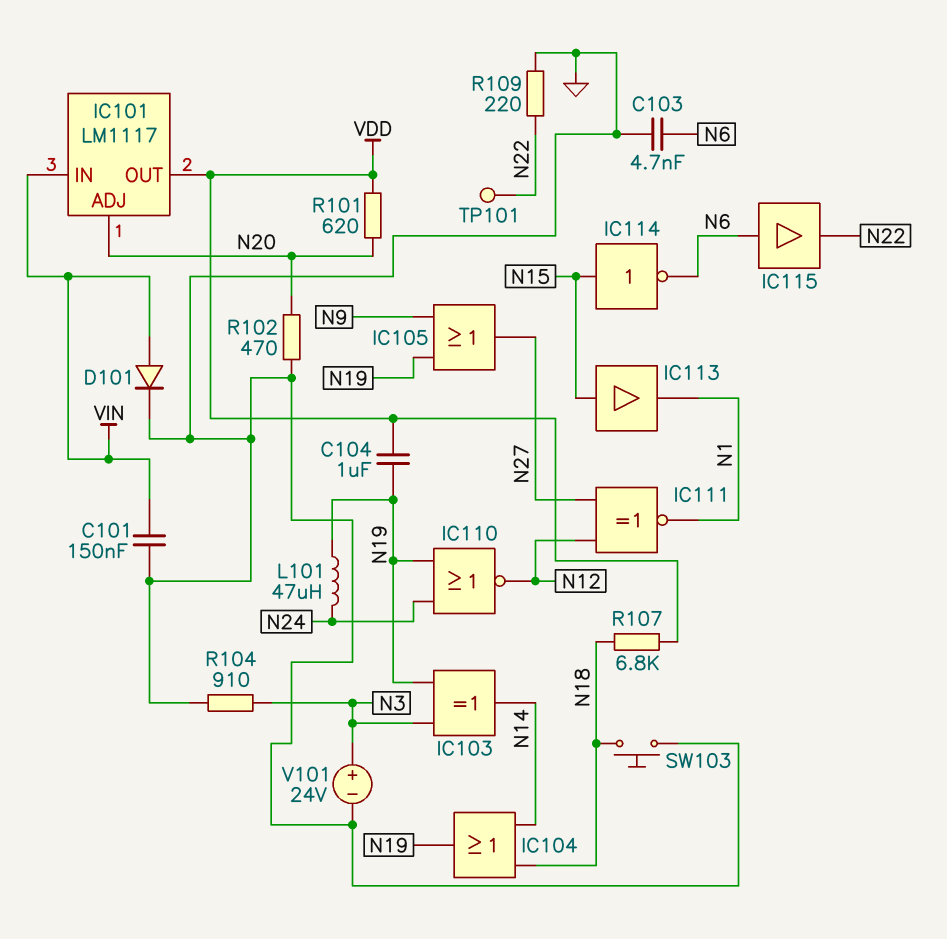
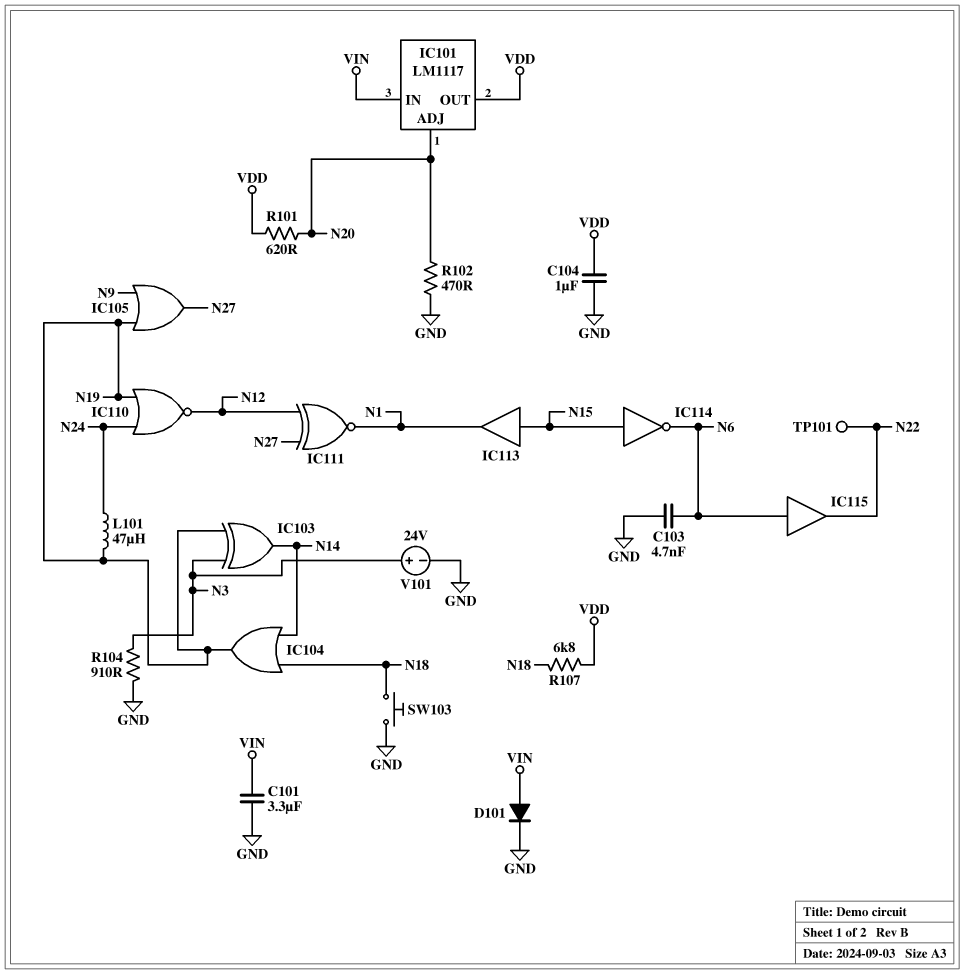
C101: 150nF (GND, VIN) -> 3.3uF (GND, VIN)
C104: 1uF (N19, VDD) -> 1uF (GND, VDD)
R109: 220 (GND, N22) -> none

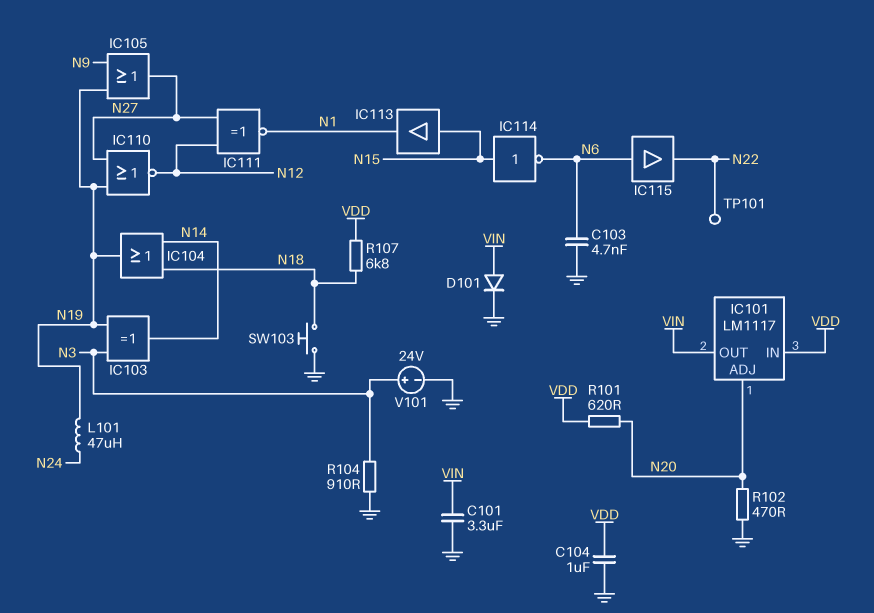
IC101 pin IN: VIN -> VDD
IC101 pin OUT: VDD -> VIN
IC110: NOR (in N19, in N24, out N12) -> NOR (in N19, in N27, out N12)

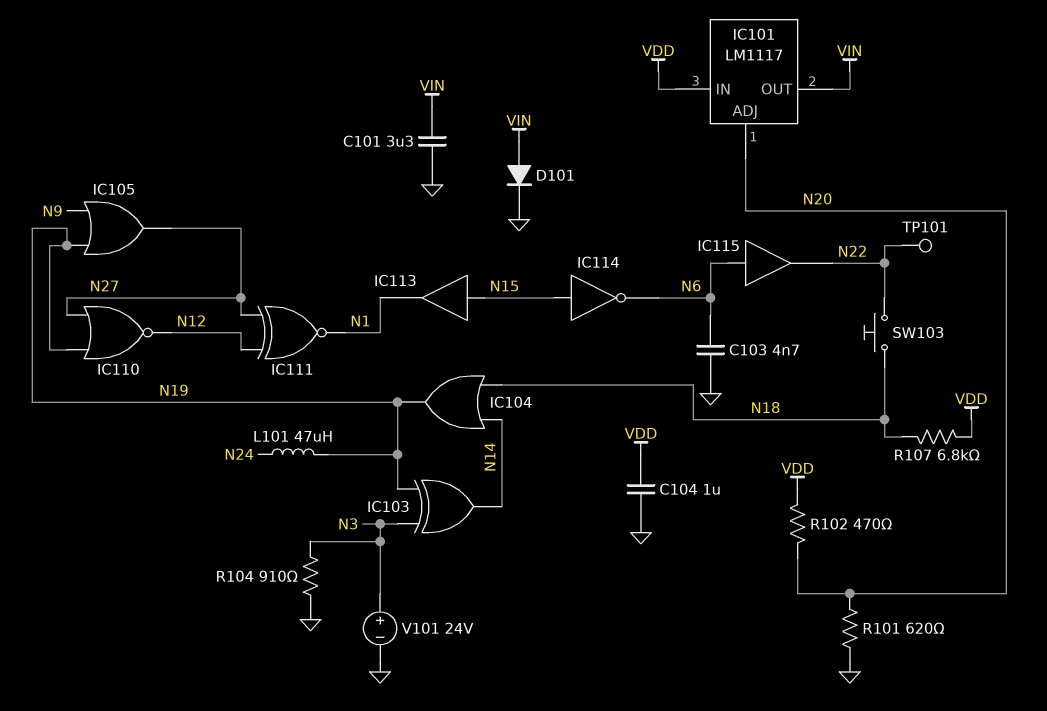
R101: 620 (N20, VDD) -> 620 (GND, N20)
R102: 470 (GND, N20) -> 470 (N20, VDD)
SW103: button (GND, N18) -> button (N18, N22)

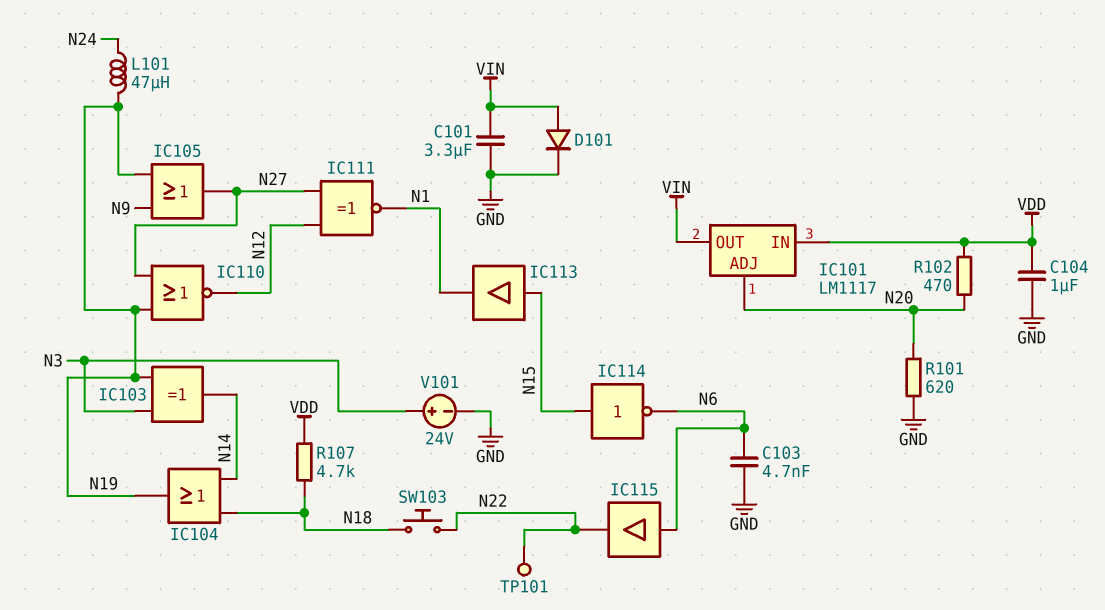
R104: 910 (GND, N3) -> none
R107: 6.8k (N18, VDD) -> 4.7k (N18, VDD)

